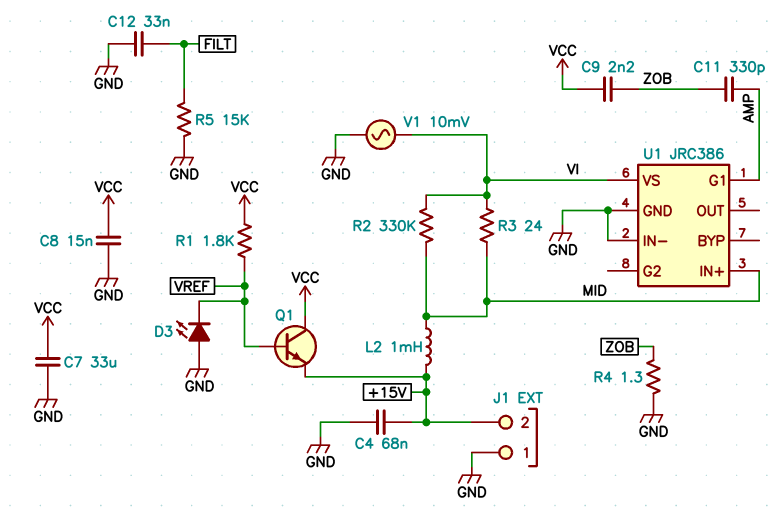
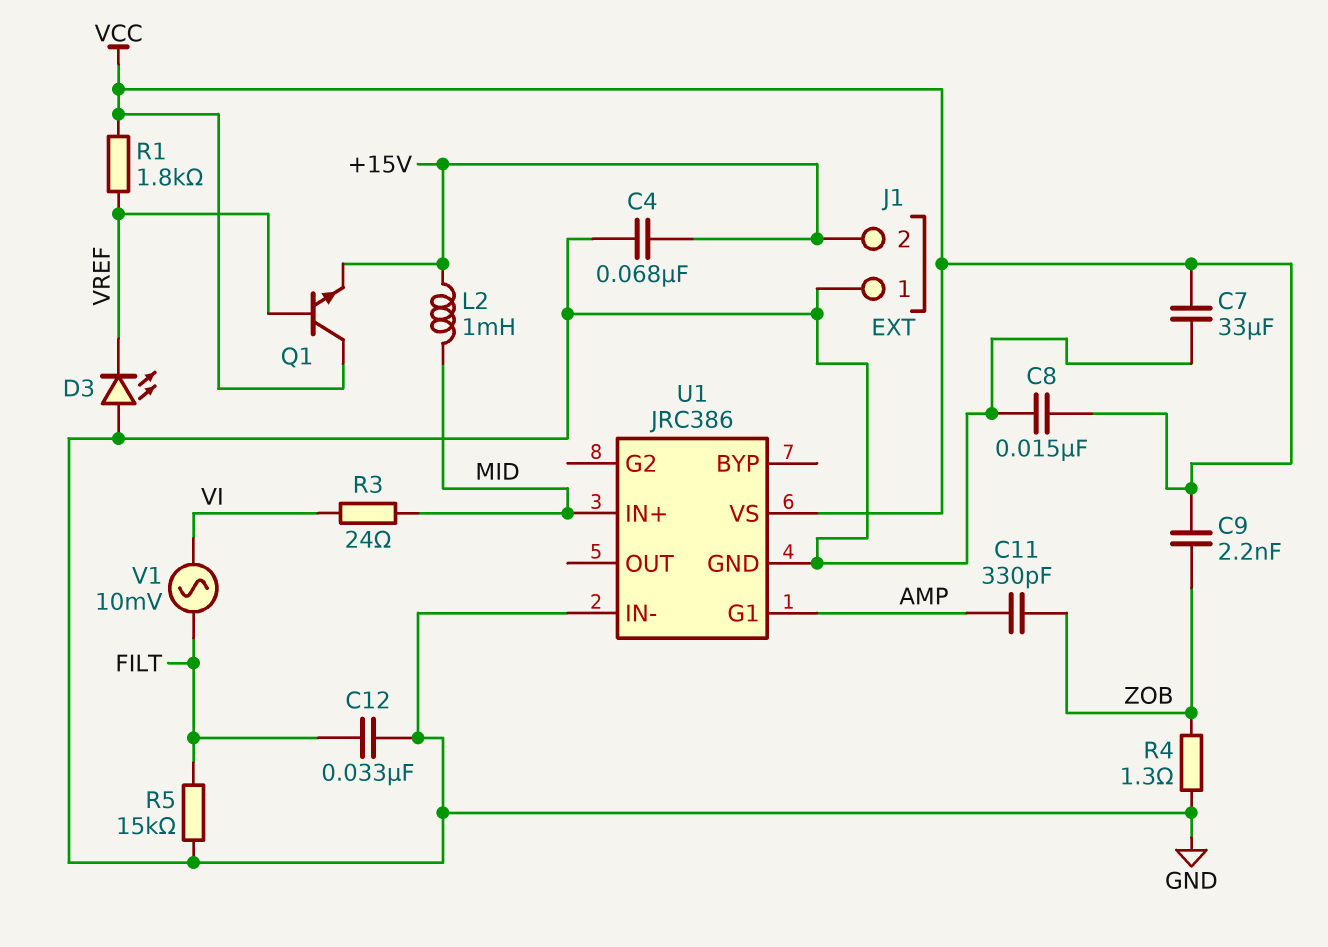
R2: 330k (MID, VI) -> none
U1 pin VS: VI -> VCC
V1: AC 10mV (GND, VI) -> AC 10mV (FILT, VI)

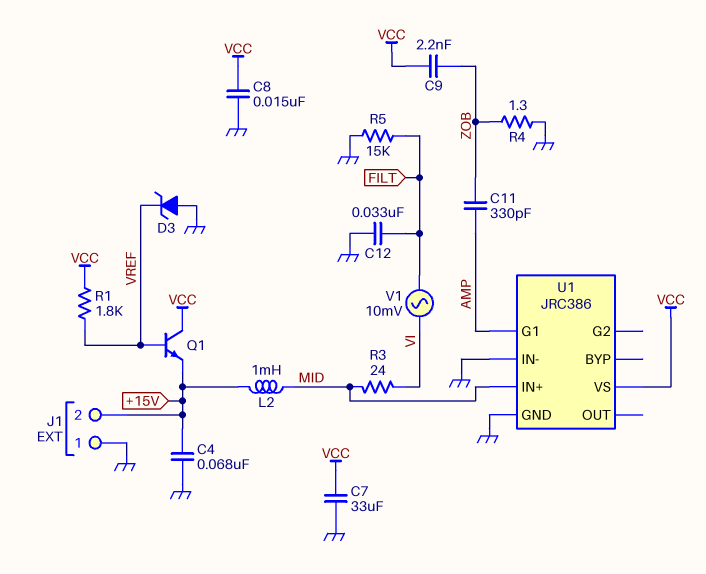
D3: LED (A GND, K VREF) -> zener (A GND, K VREF)

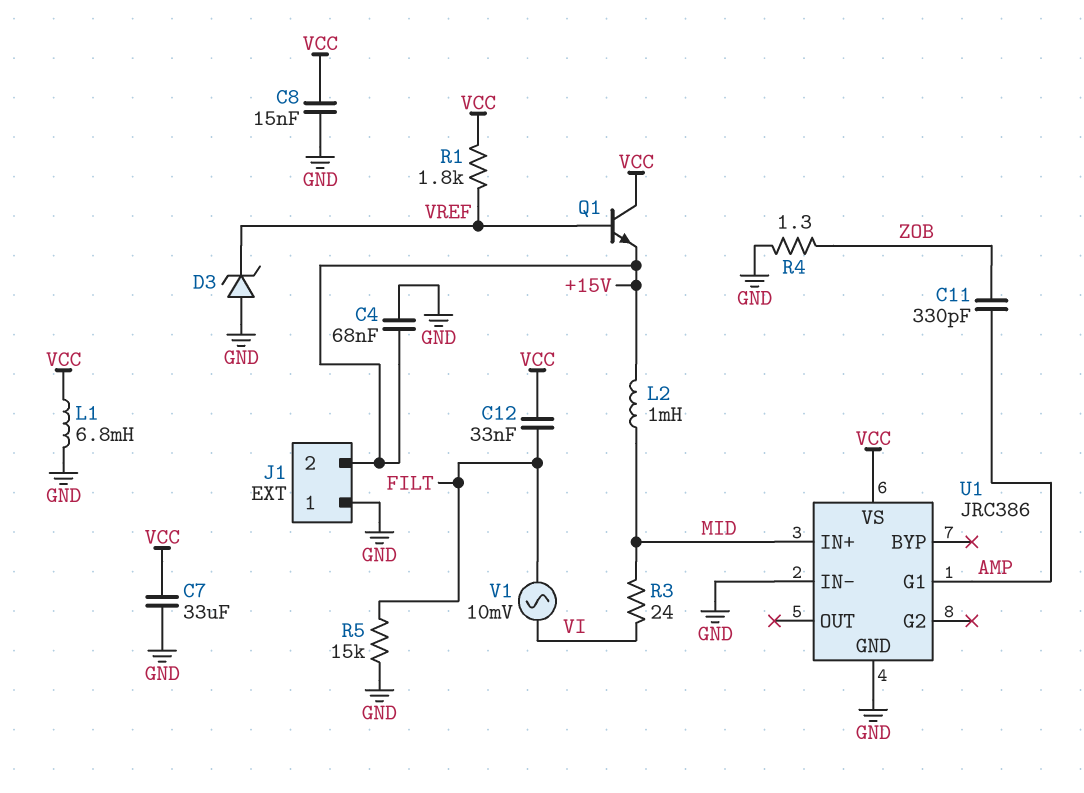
C9: 2.2nF (VCC, ZOB) -> none
C12: 33nF (FILT, GND) -> 33nF (FILT, VCC)
L1: none -> 6.8mH (GND, VCC)

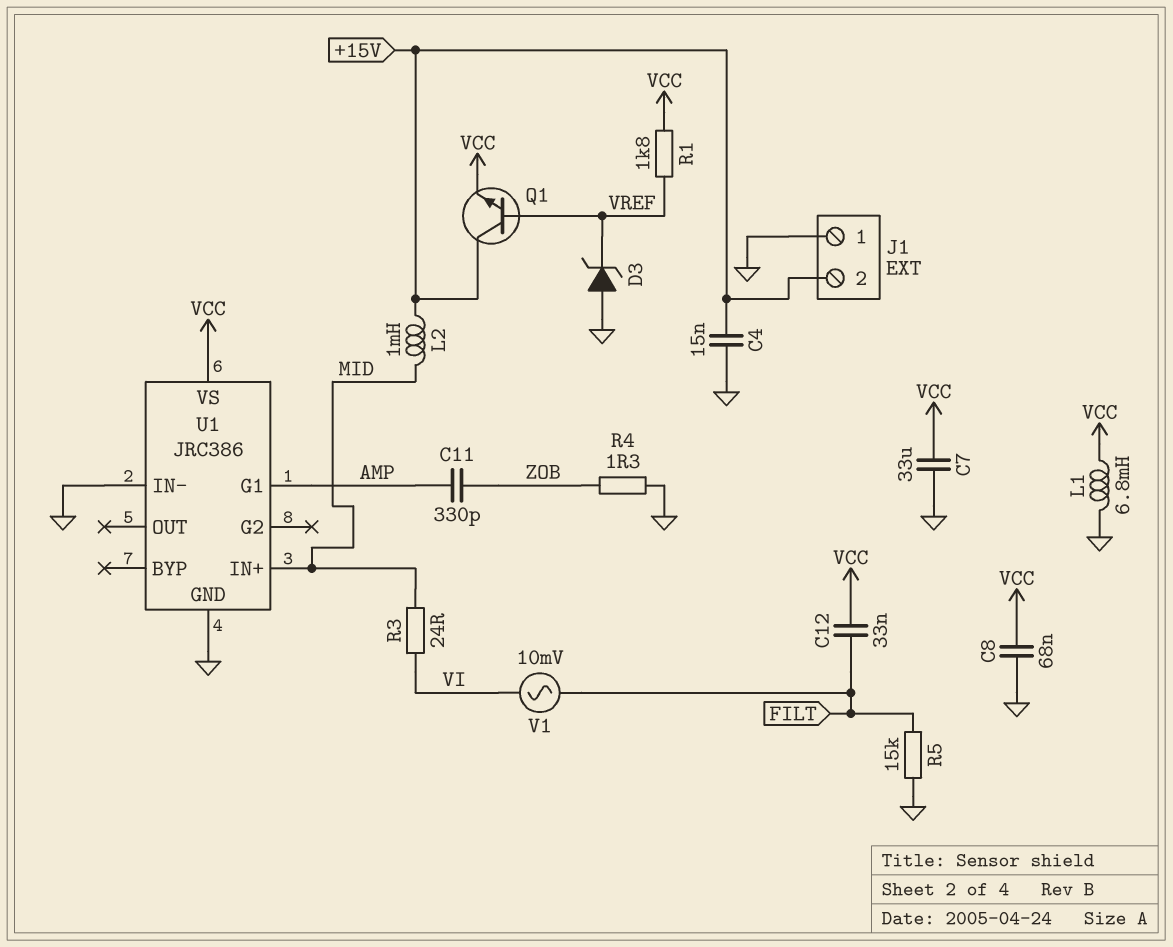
C4: 68nF (+15V, GND) -> 15nF (+15V, GND)
C8: 15nF (GND, VCC) -> 68nF (GND, VCC)
Q1: NPN (B VREF, C VCC, E +15V) -> NPN (B VREF, C +15V, E VCC)

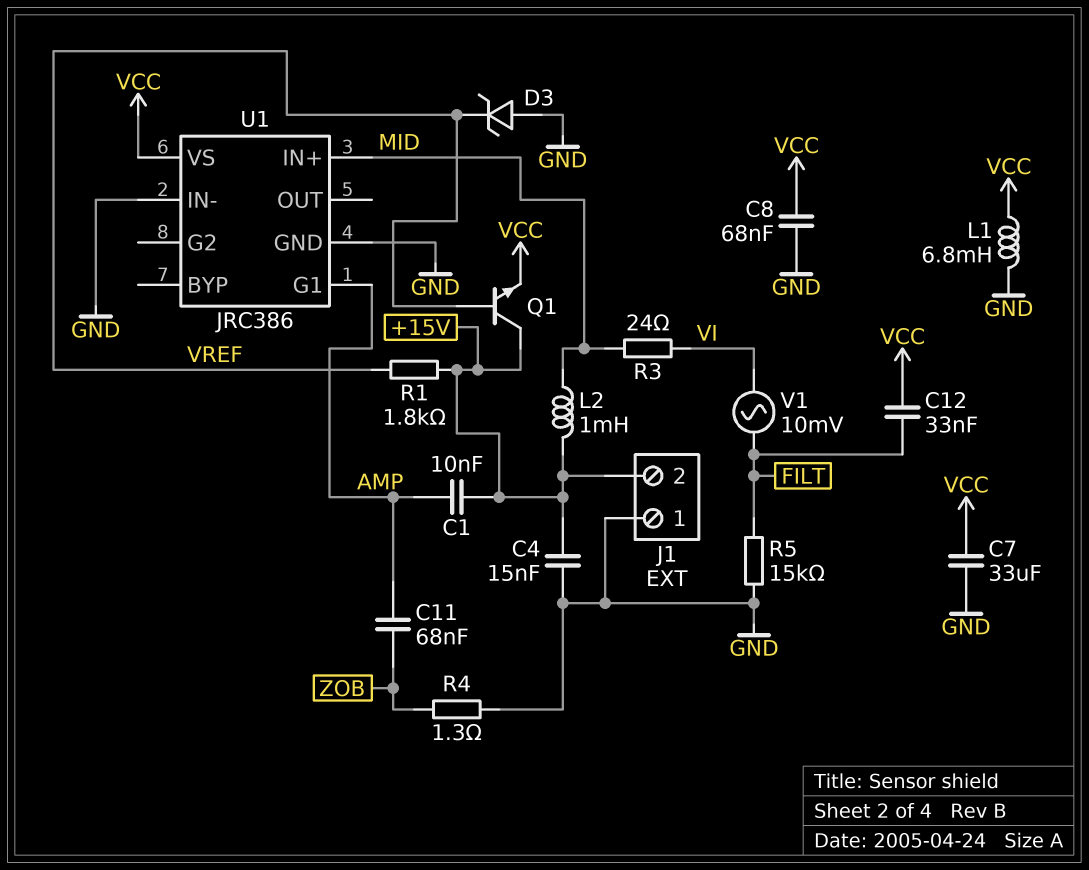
C1: none -> 10nF (+15V, AMP)
C11: 330pF (AMP, ZOB) -> 68nF (AMP, ZOB)
R1: 1.8k (VCC, VREF) -> 1.8k (+15V, VREF)

